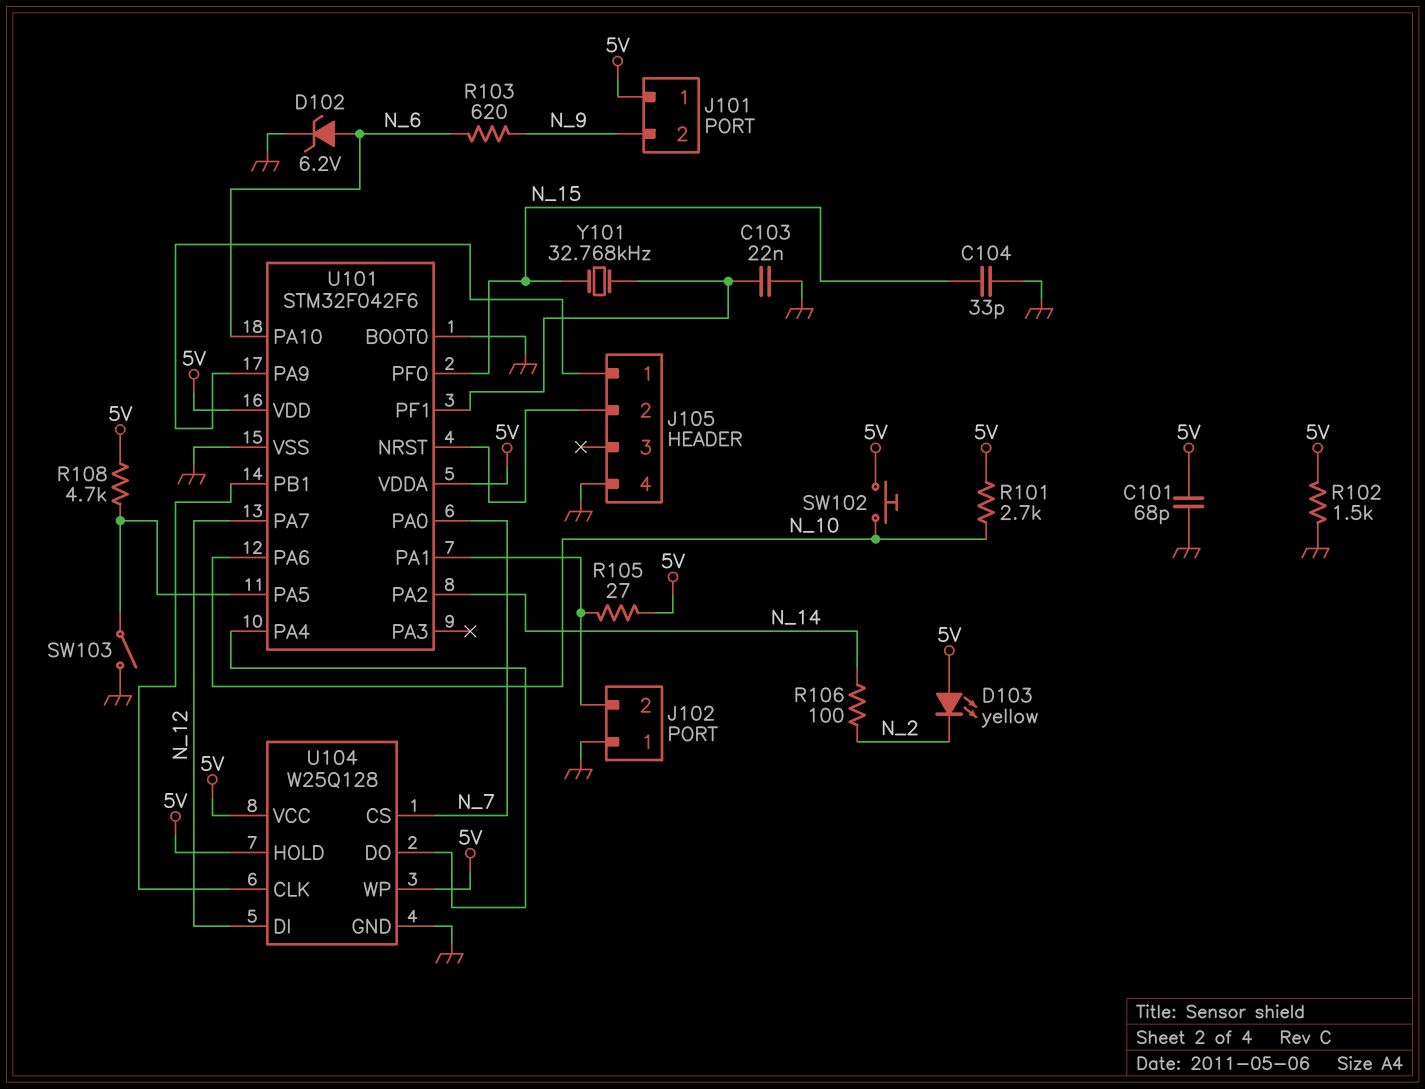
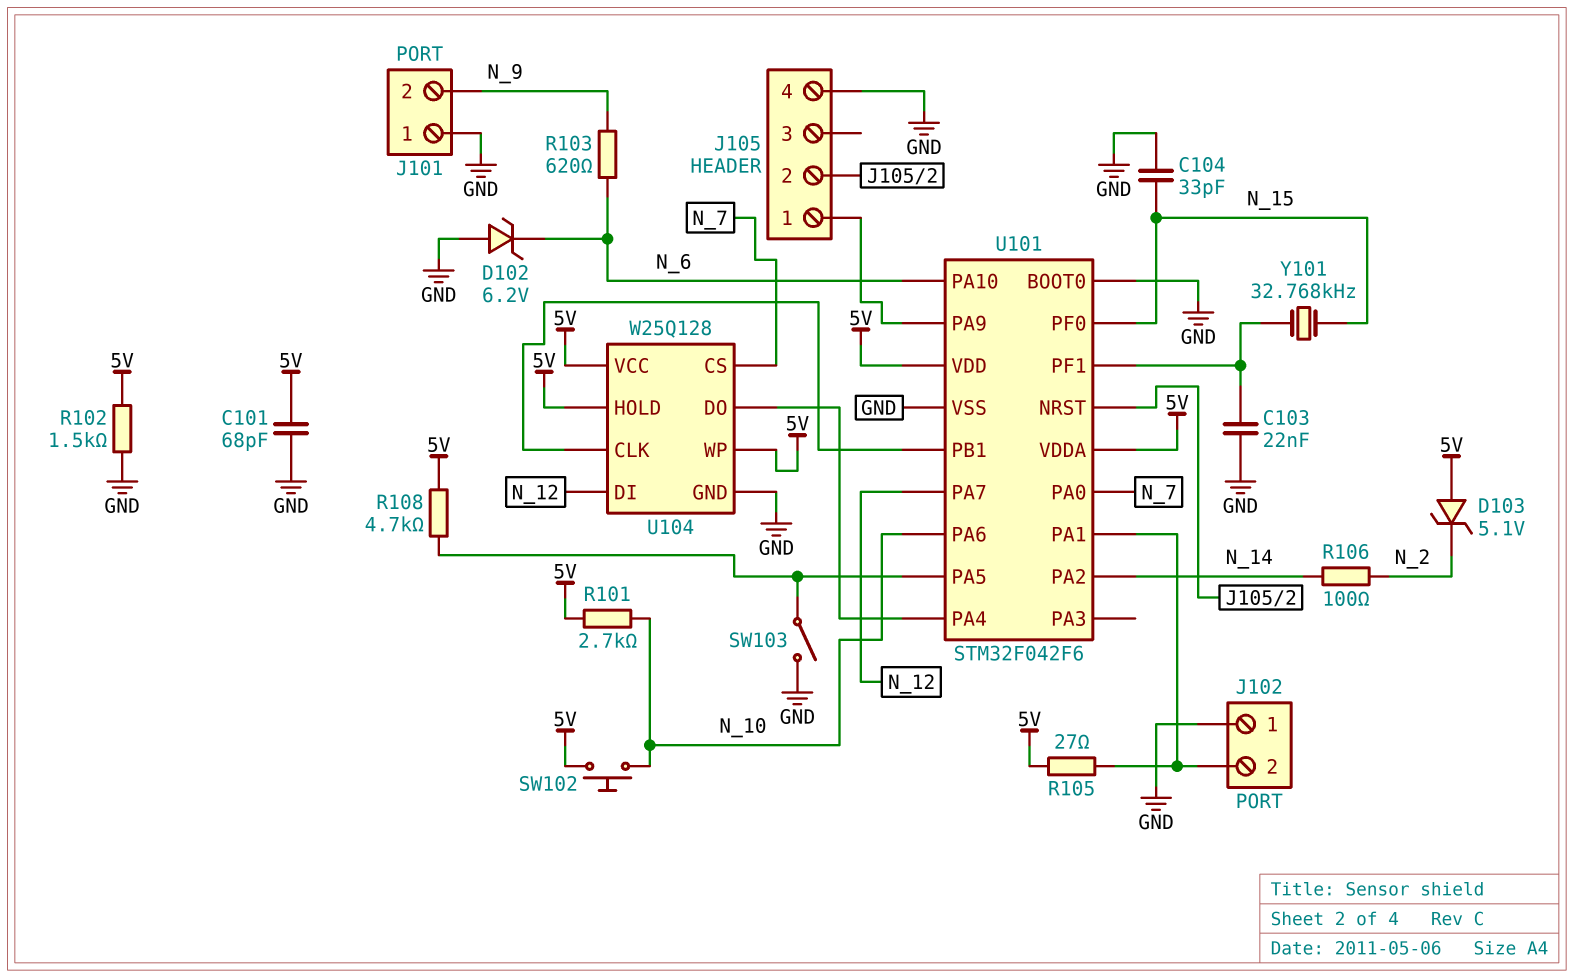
D102: zener 6.2V (A N_6, K GND) -> zener 6.2V (A GND, K N_6)
D103: LED yellow (A 5V, K N_2) -> zener 5.1V (A 5V, K N_2)
J101 pin 1: 5V -> GND

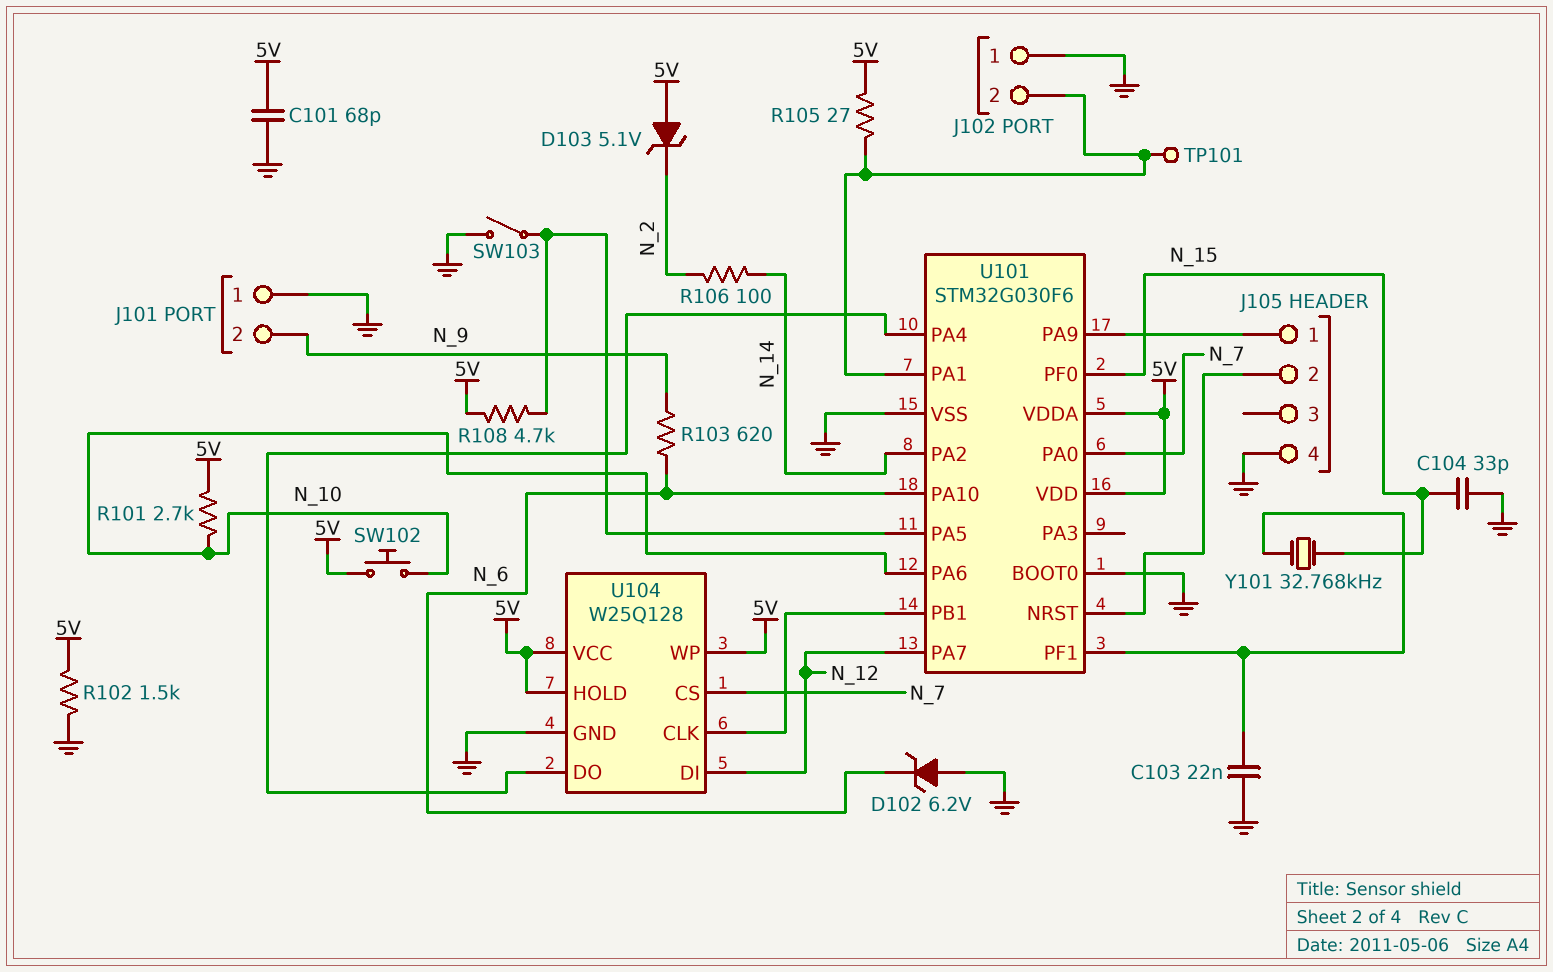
TP101: none -> test point (J102/2)
U101: STM32F042F6 -> STM32G030F6

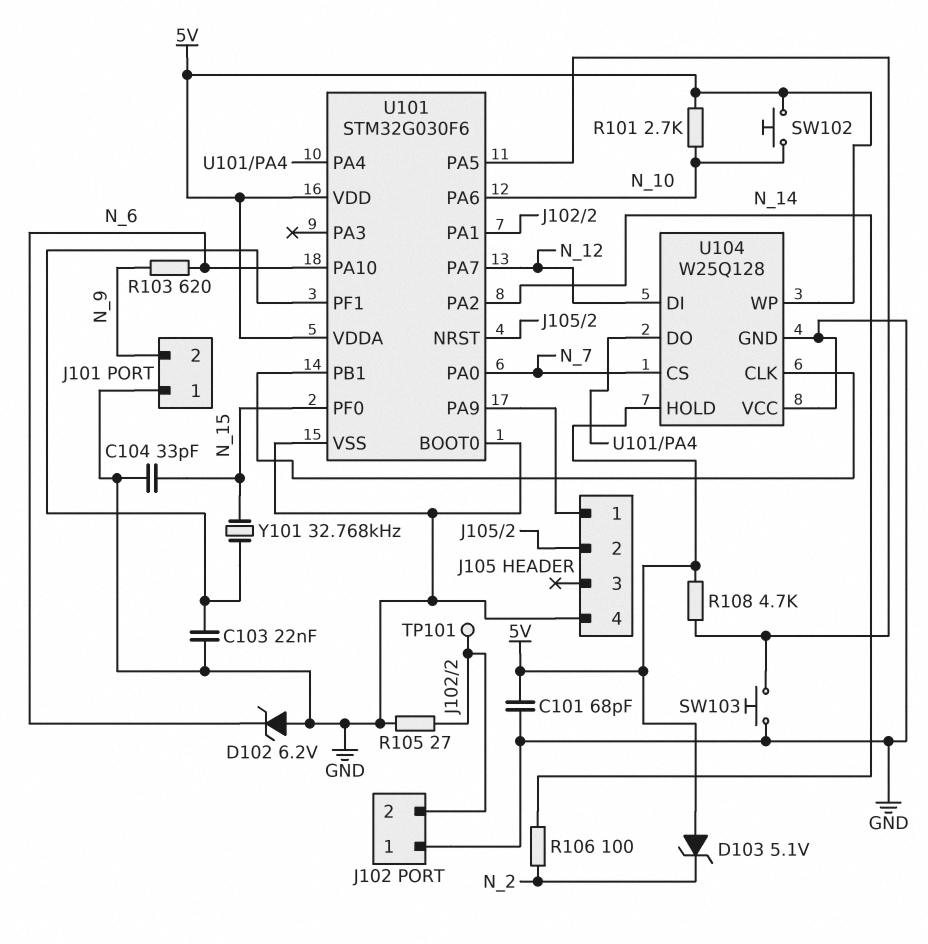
R102: 1.5k (5V, GND) -> none
R105: 27 (5V, J102/2) -> 27 (GND, J102/2)
SW103: switch (GND, U101/PA5) -> button (GND, U101/PA5)
U104 pin VCC: 5V -> GND

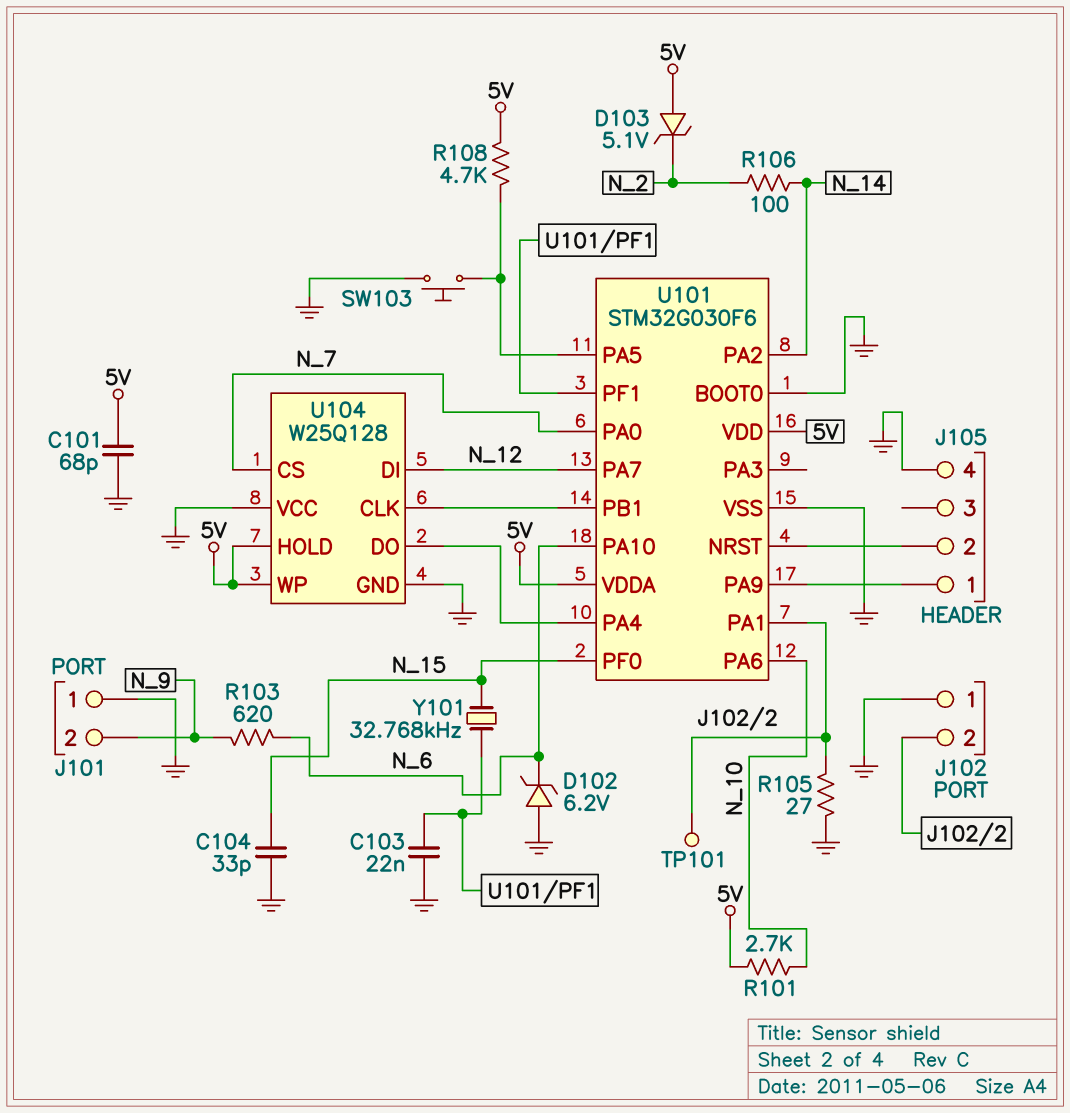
SW102: button (5V, N_10) -> none

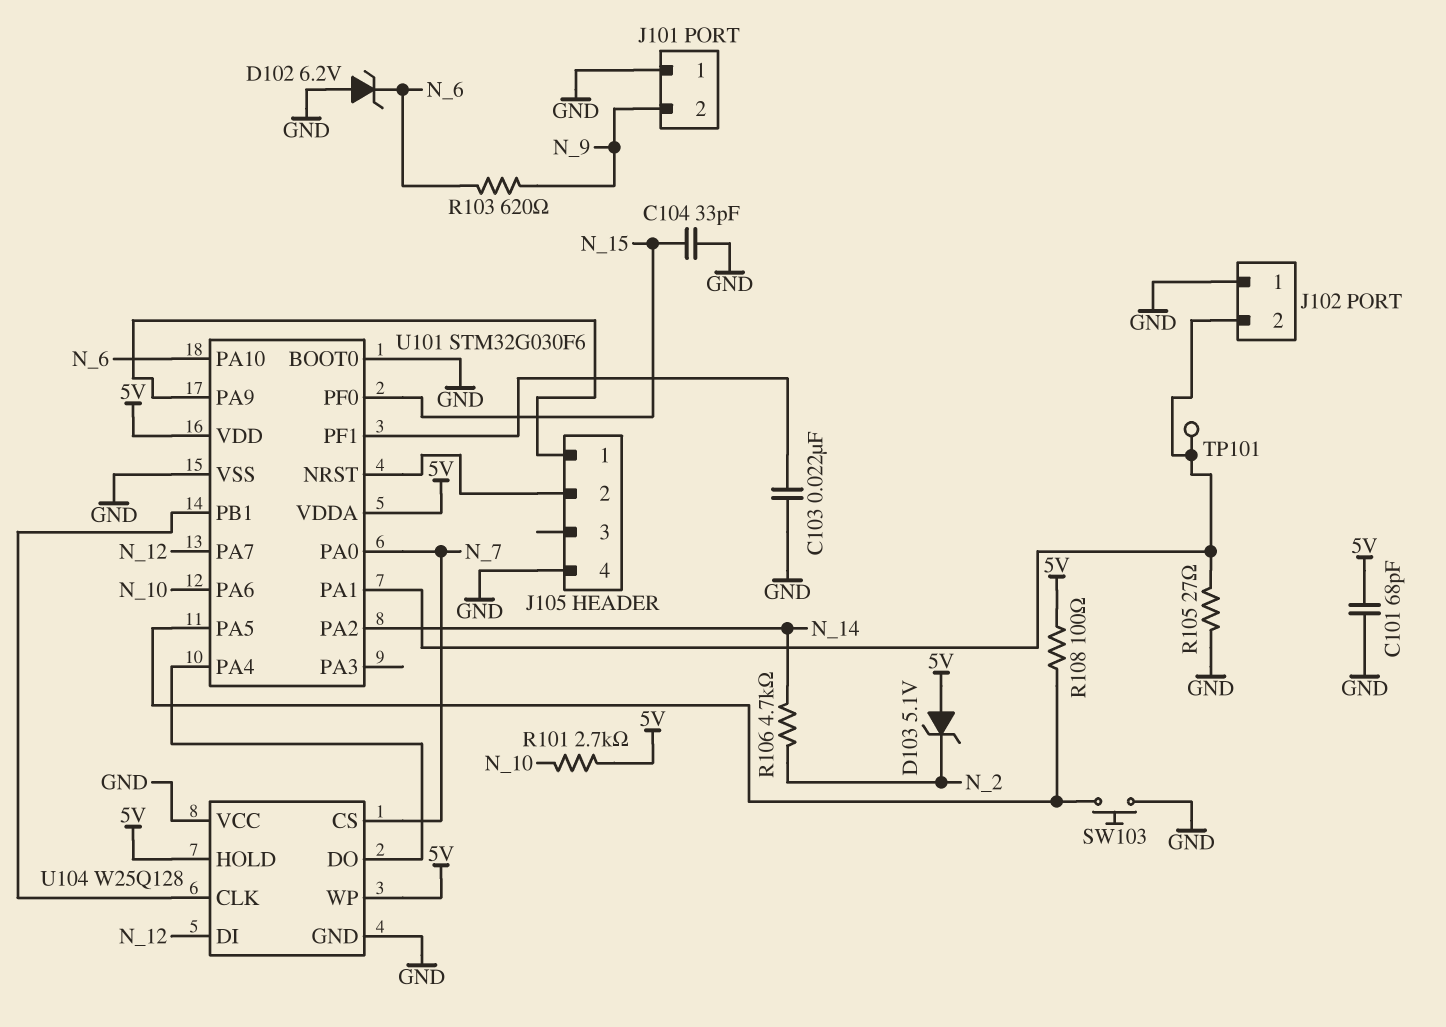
R106: 100 (N_2, N_14) -> 4.7k (N_2, N_14)
R108: 4.7k (5V, U101/PA5) -> 100 (5V, U101/PA5)
Y101: 32.768kHz (N_15, U101/PF1) -> none

